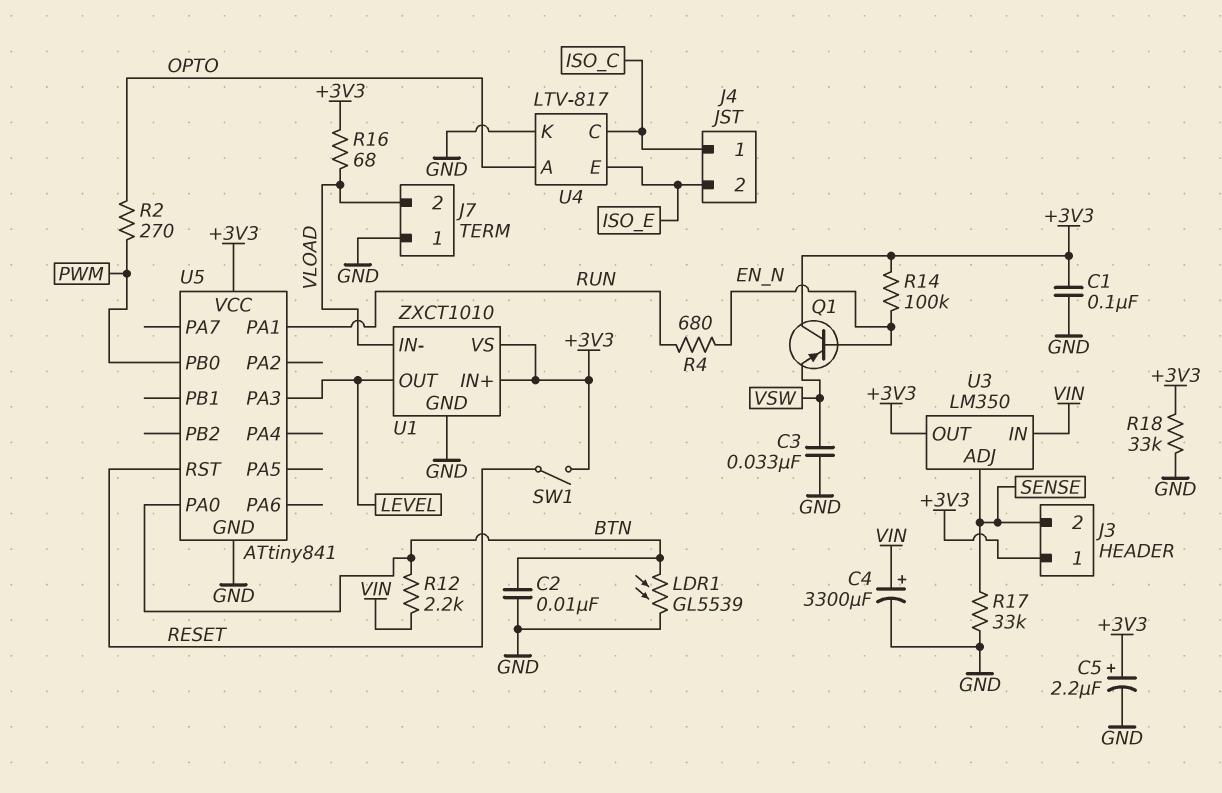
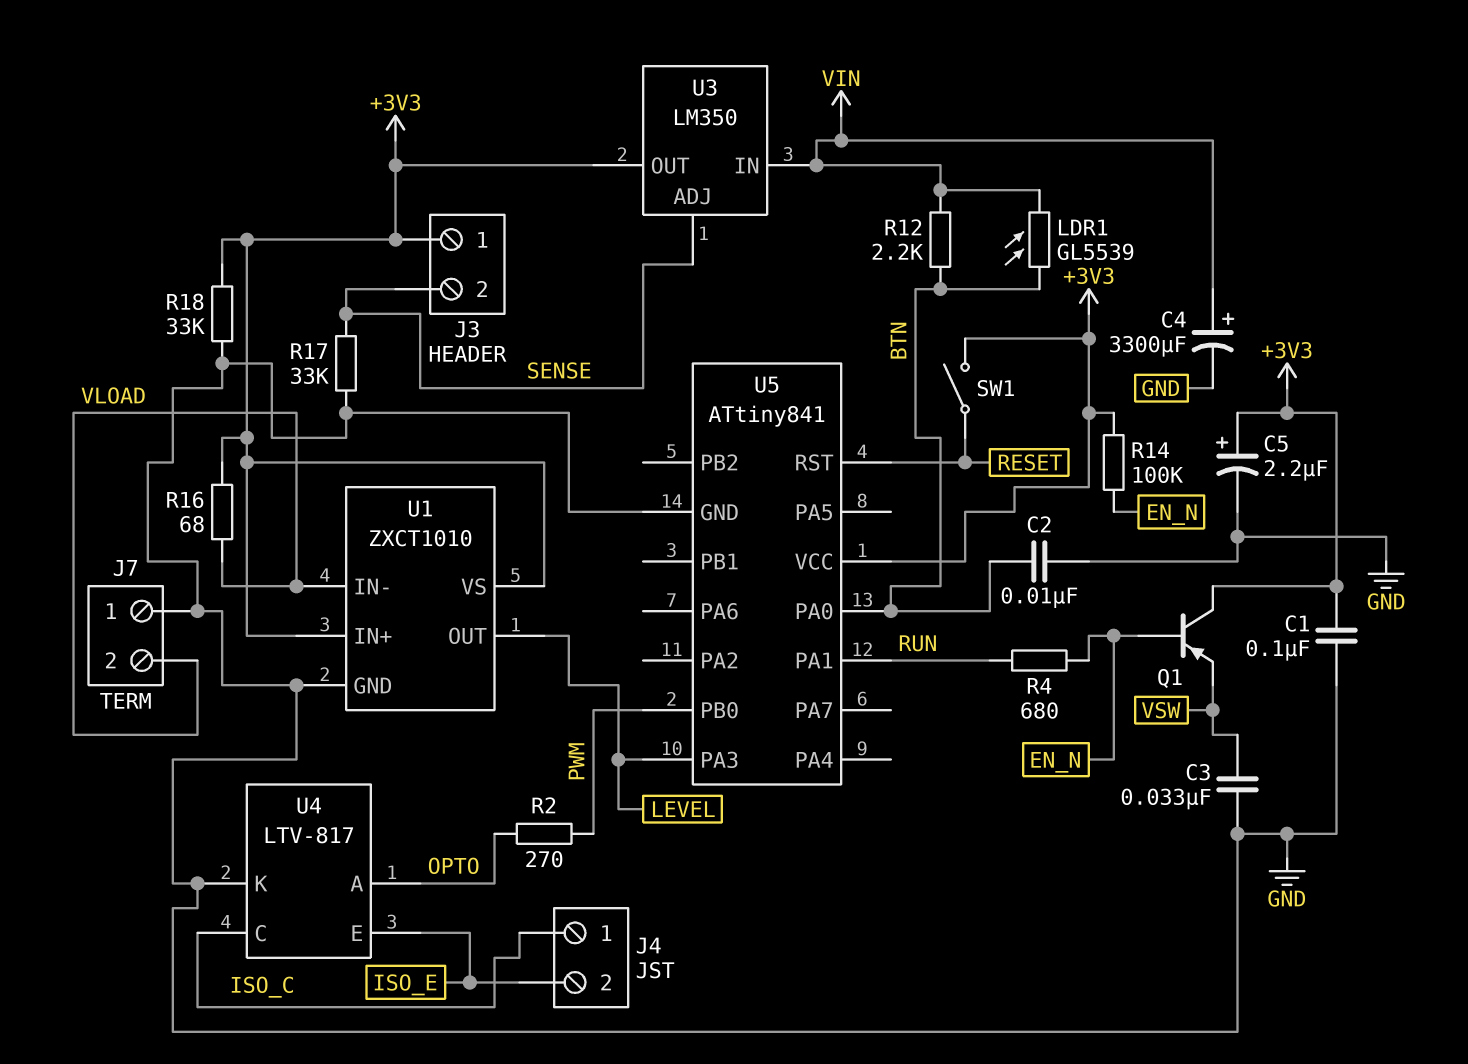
LDR1: GL5539 (BTN, GND) -> GL5539 (BTN, VIN)

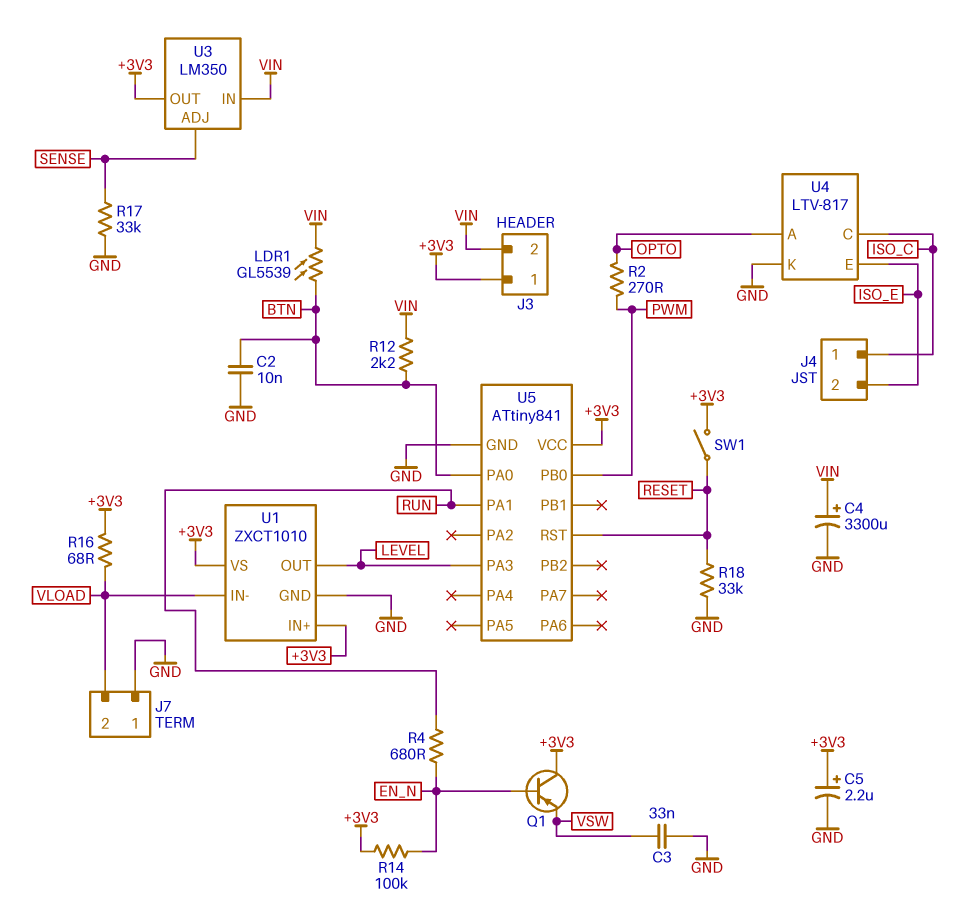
C1: 100nF (+3V3, GND) -> none
J3 pin 2: SENSE -> VIN
R18: 33k (+3V3, GND) -> 33k (GND, RESET)

